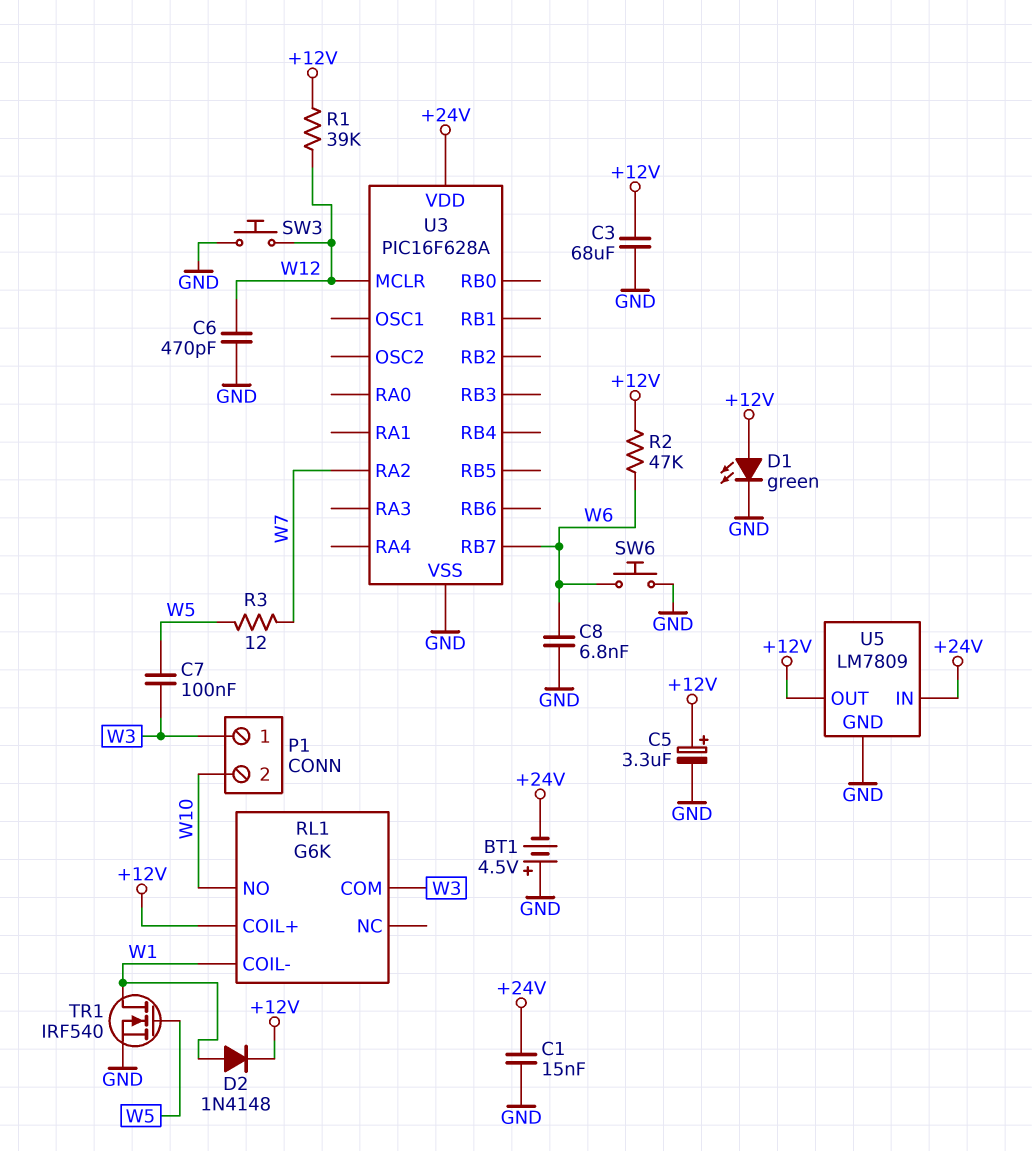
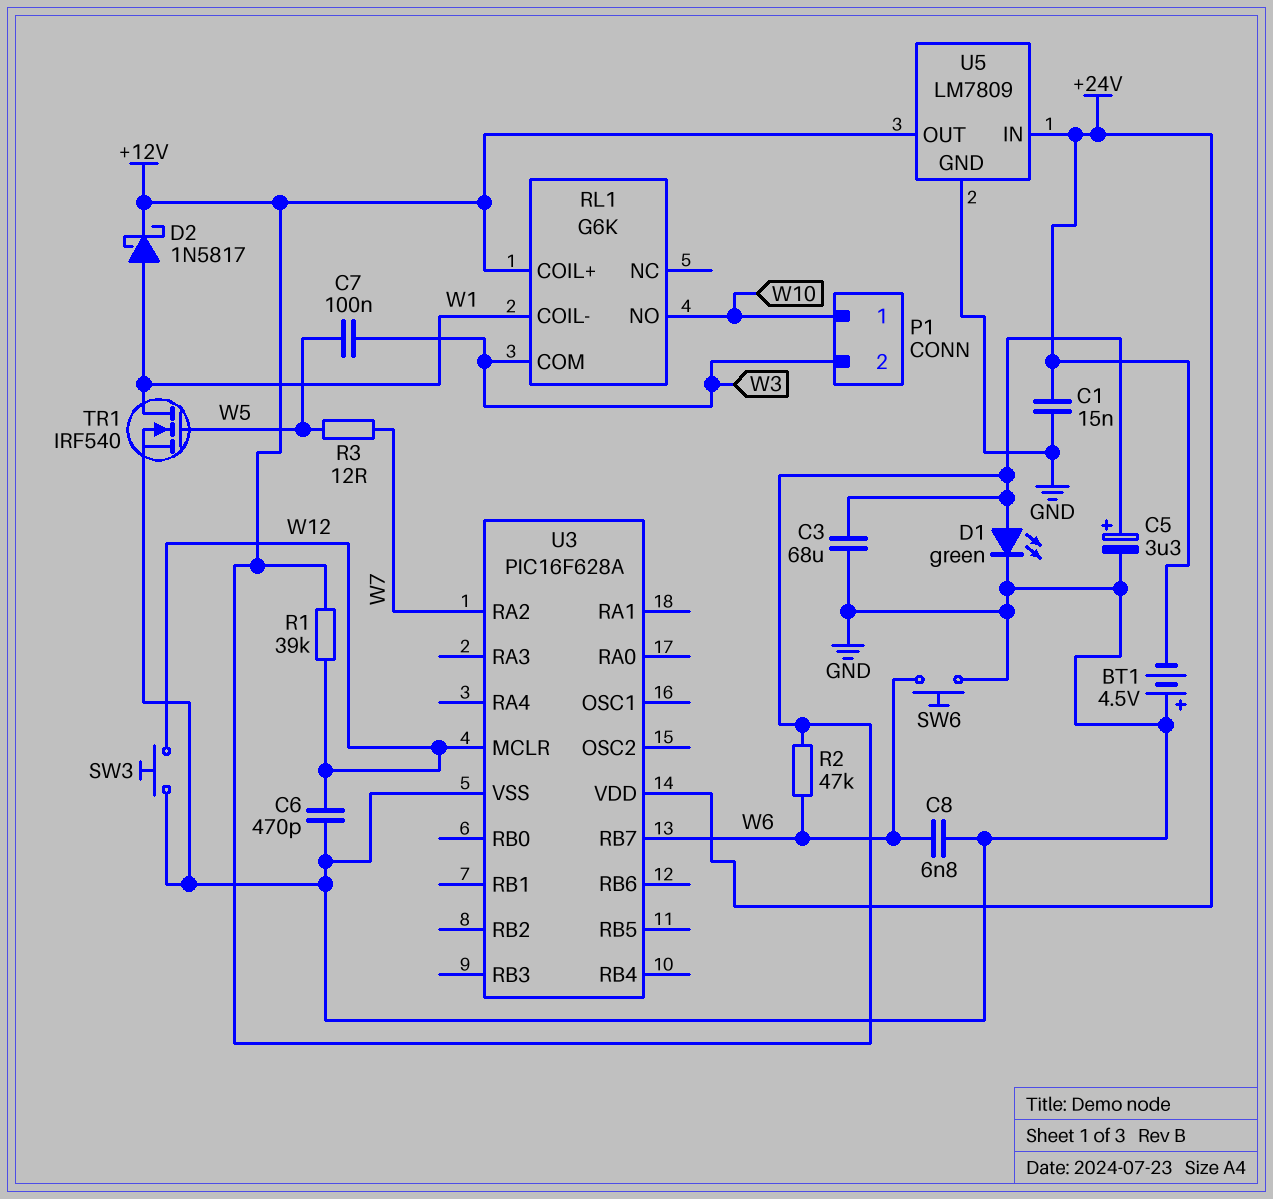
D2: diode 1N4148 (A W1, K +12V) -> schottky 1N5817 (A W1, K +12V)
P1 pin 1: W3 -> W10
P1 pin 2: W10 -> W3

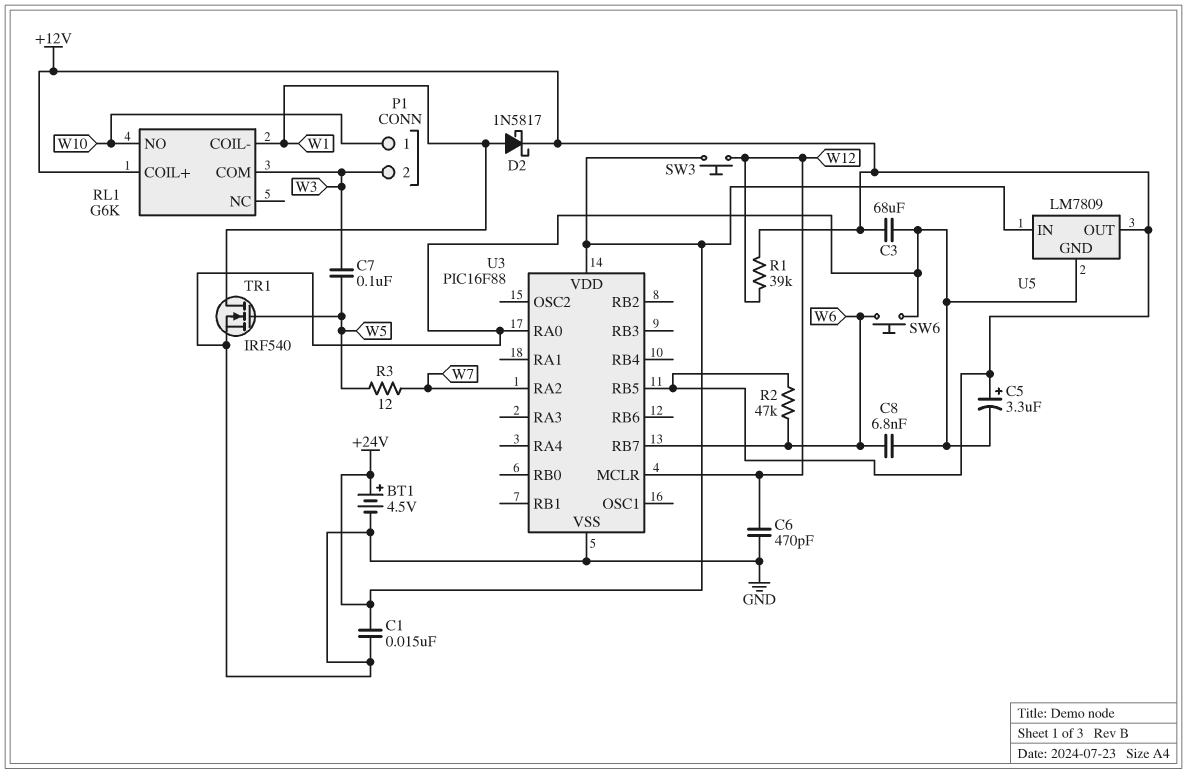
BT1: 4.5V (plus GND, minus +24V) -> 4.5V (plus +24V, minus GND)
D1: LED green (A +12V, K GND) -> none
SW3: button (GND, W12) -> button (+24V, W12)
U3: PIC16F628A -> PIC16F88
U3 pin RA0: none -> GND
U3 pin RB5: none -> +12V

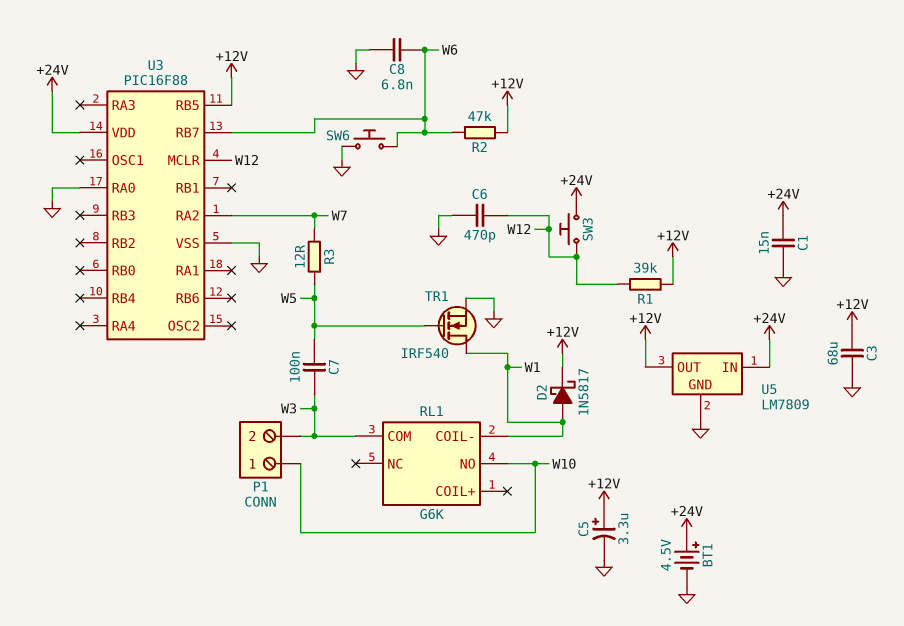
RL1 pin COIL+: +12V -> none

